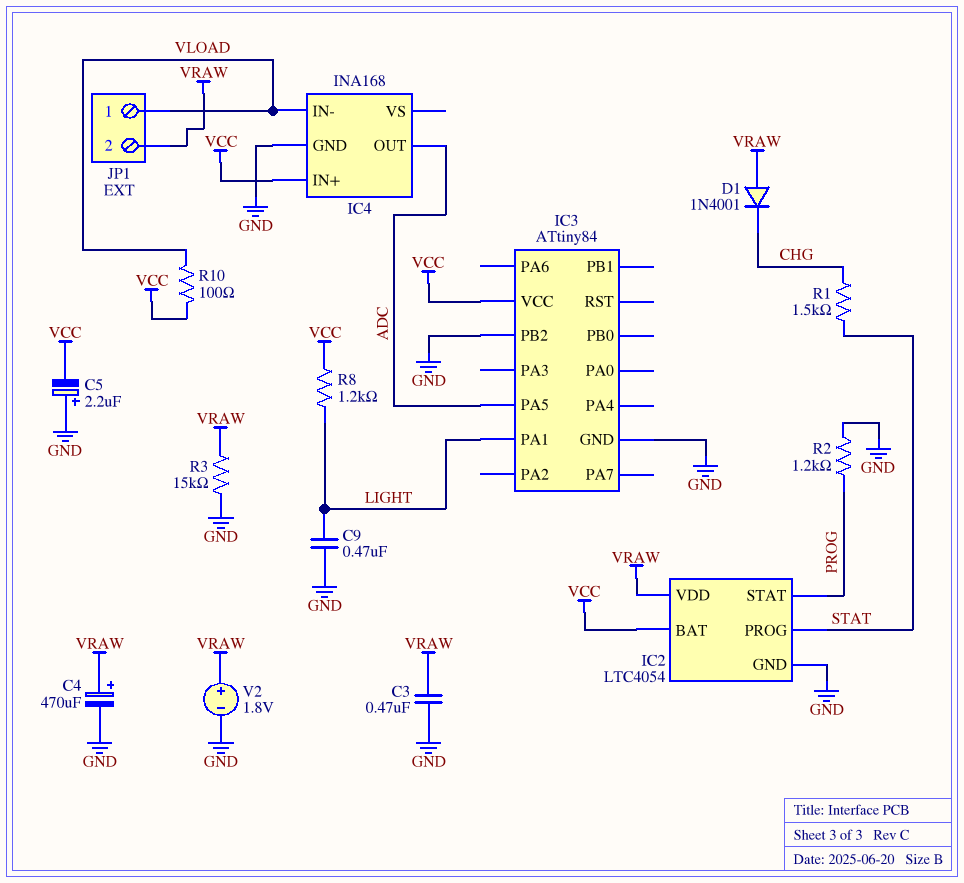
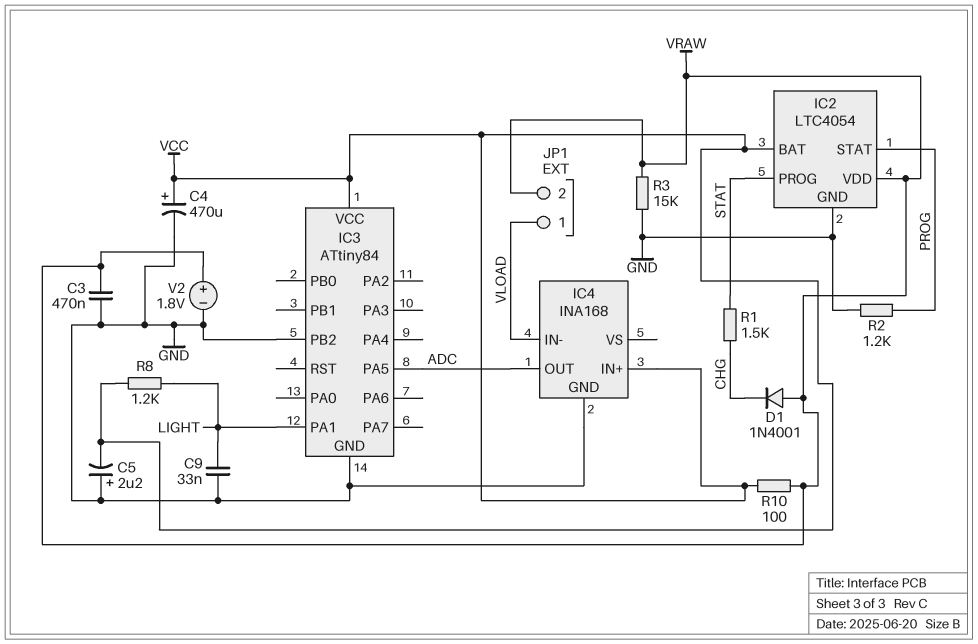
C4: 470uF (plus VRAW, minus GND) -> 470uF (plus VCC, minus GND)
C9: 470nF (GND, LIGHT) -> 33nF (GND, LIGHT)
R10: 100 (VCC, VLOAD) -> 100 (VCC, VRAW)

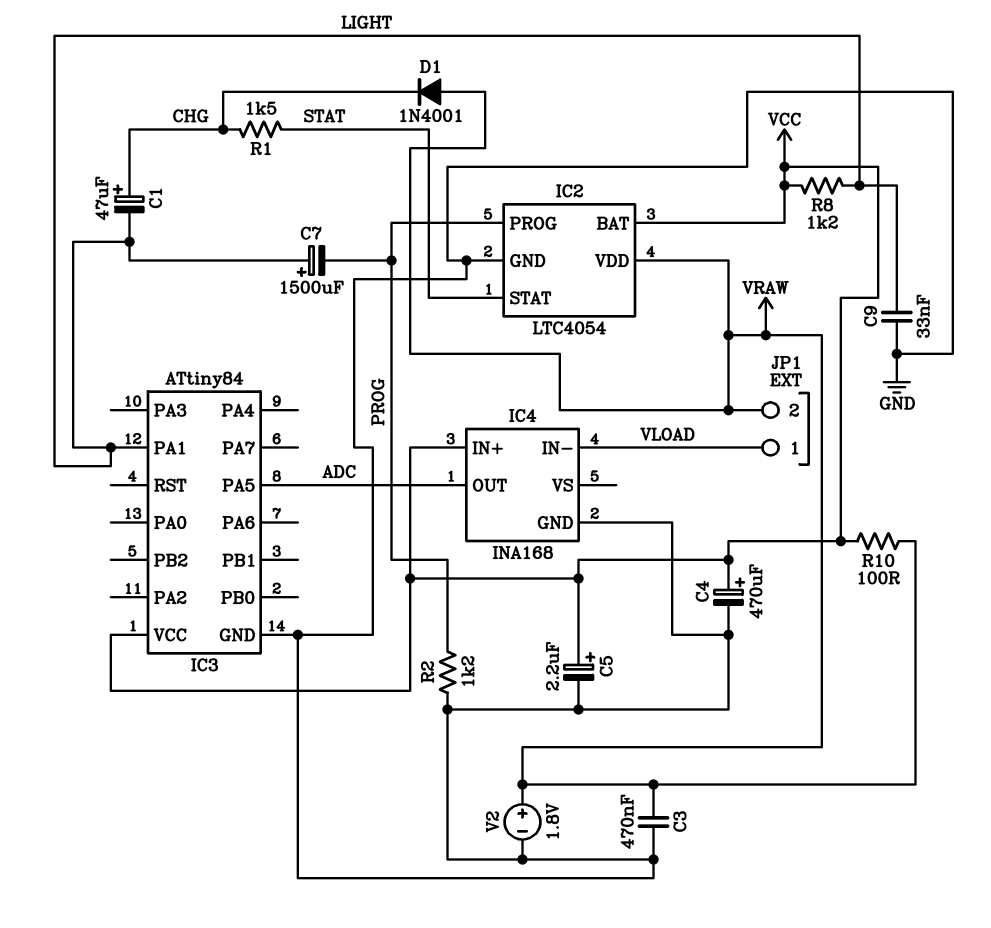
C1: none -> 47uF (plus CHG, minus LIGHT)
C5: 2.2uF (plus GND, minus VCC) -> 2.2uF (plus VCC, minus GND)
C7: none -> 1500uF (plus LIGHT, minus PROG)
IC2 pin PROG: STAT -> PROG
IC2 pin STAT: PROG -> STAT
IC3 pin PB2: GND -> none
R3: 15k (GND, VRAW) -> none

